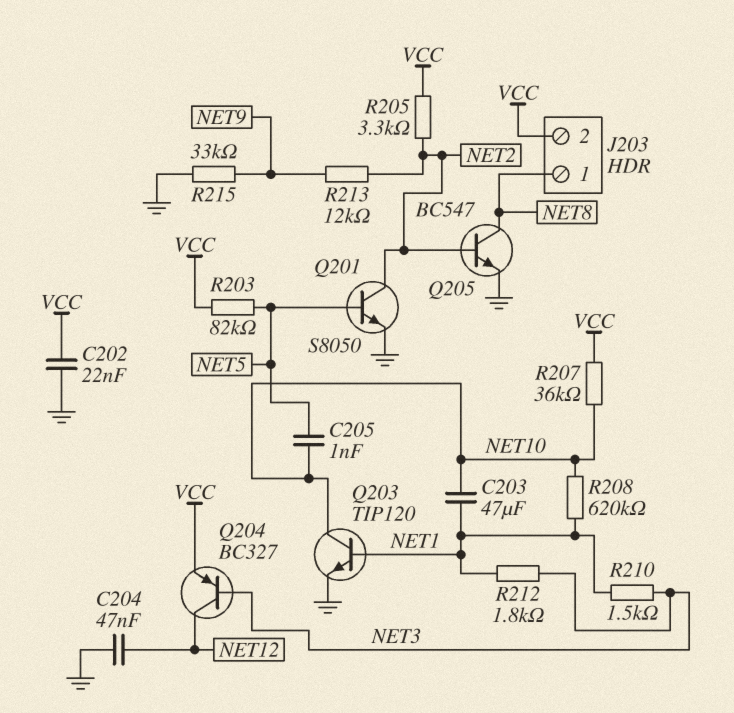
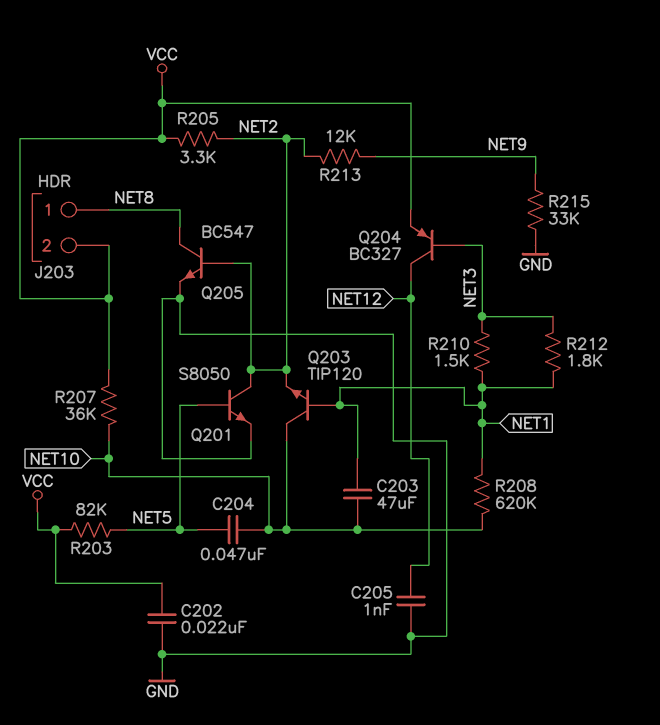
C204: 47nF (GND, NET12) -> 47nF (NET5, NET10)
C205: 1nF (NET5, NET10) -> 1nF (GND, NET12)
Q203: NPN TIP120 (B NET1, C NET10, E GND) -> NPN TIP120 (B NET1, C NET10, E NET2)

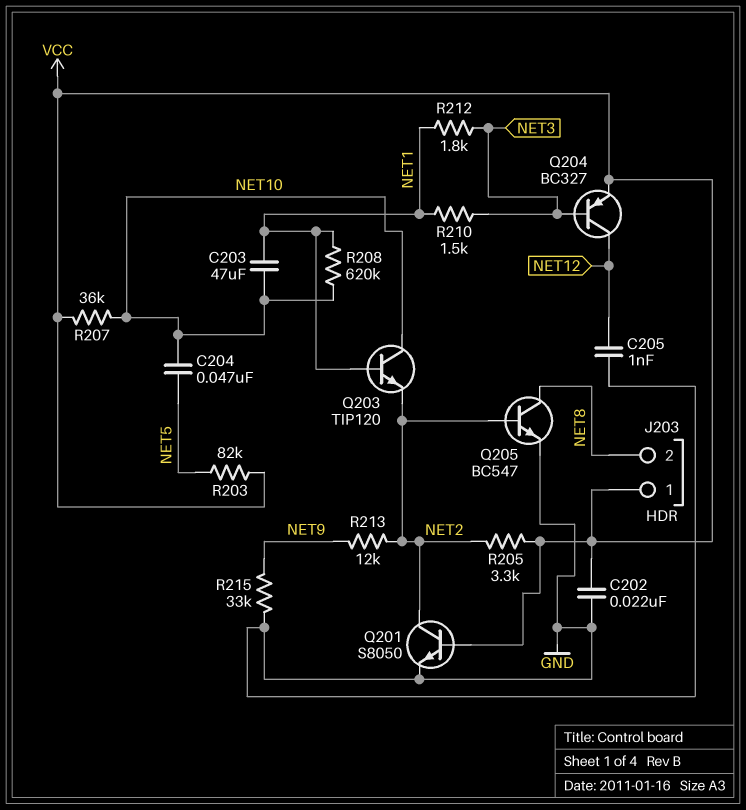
J203 pin 1: NET8 -> VCC
J203 pin 2: VCC -> NET8
Q201: NPN S8050 (B NET5, C NET2, E GND) -> NPN S8050 (B VCC, C NET2, E GND)

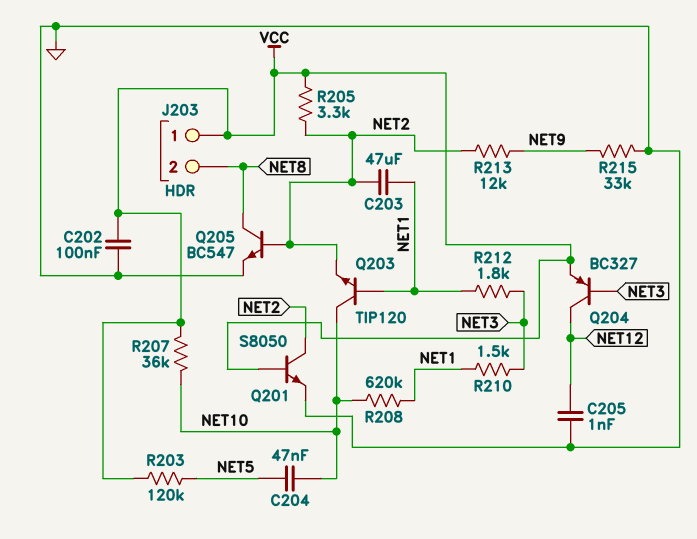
C202: 22nF (GND, VCC) -> 100nF (GND, VCC)
C203: 47uF (NET1, NET10) -> 47uF (NET1, NET2)
R203: 82k (NET5, VCC) -> 120k (NET5, VCC)

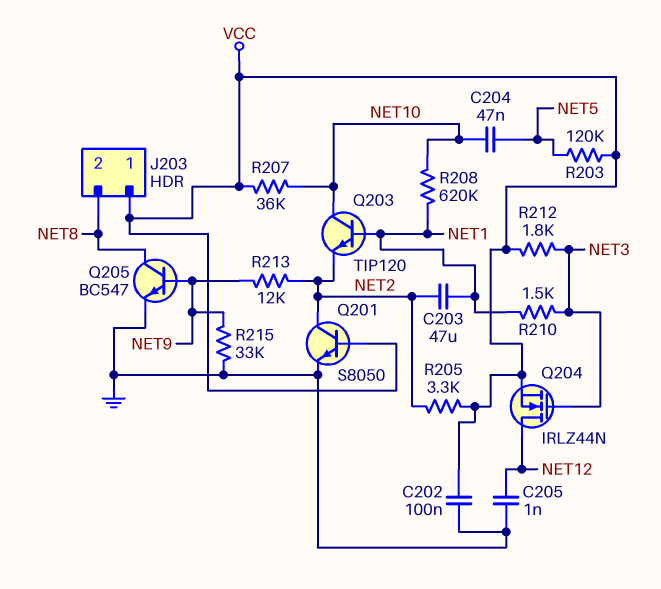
Q204: PNP BC327 (B NET3, C NET12, E VCC) -> NMOS IRLZ44N (G NET3, D NET12, S VCC)
Q205: NPN BC547 (B NET2, C NET8, E GND) -> NPN BC547 (B NET9, C NET8, E GND)
R212: 1.8k (NET1, NET3) -> 1.8k (NET3, VCC)

